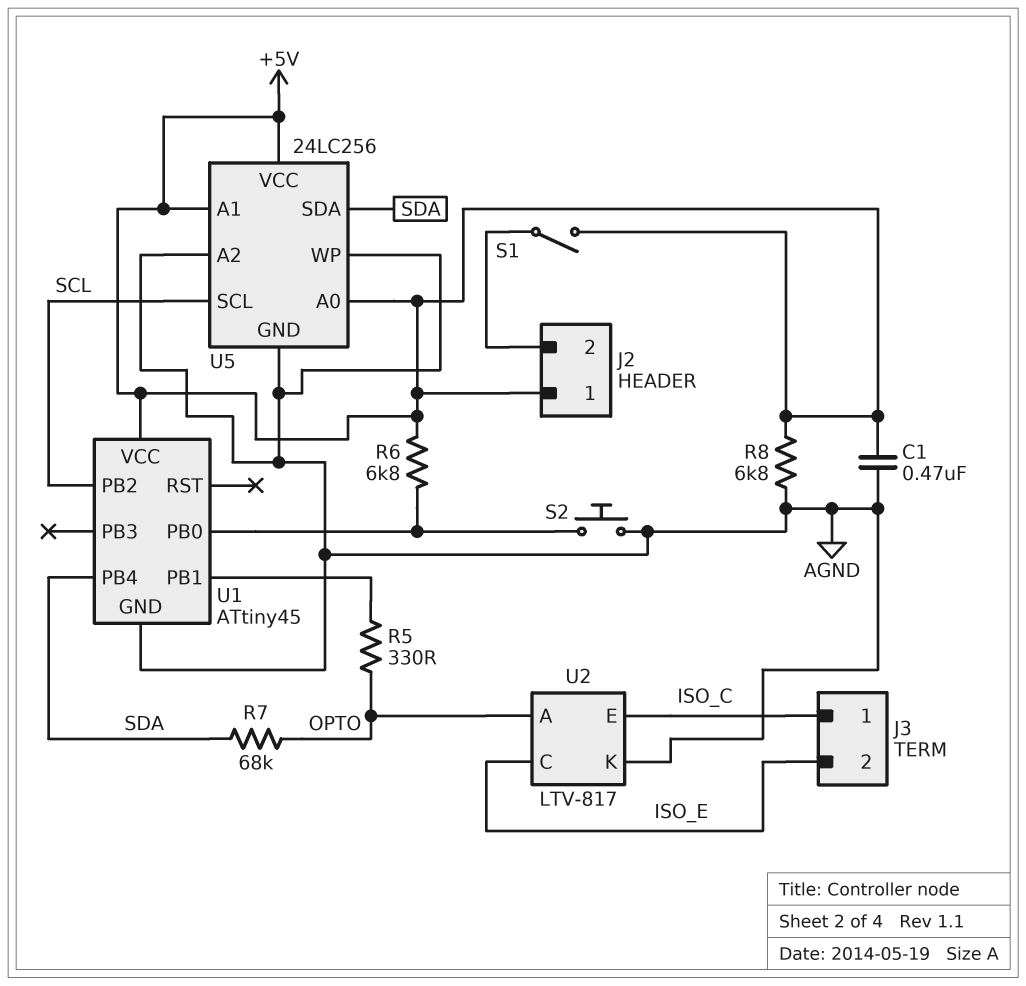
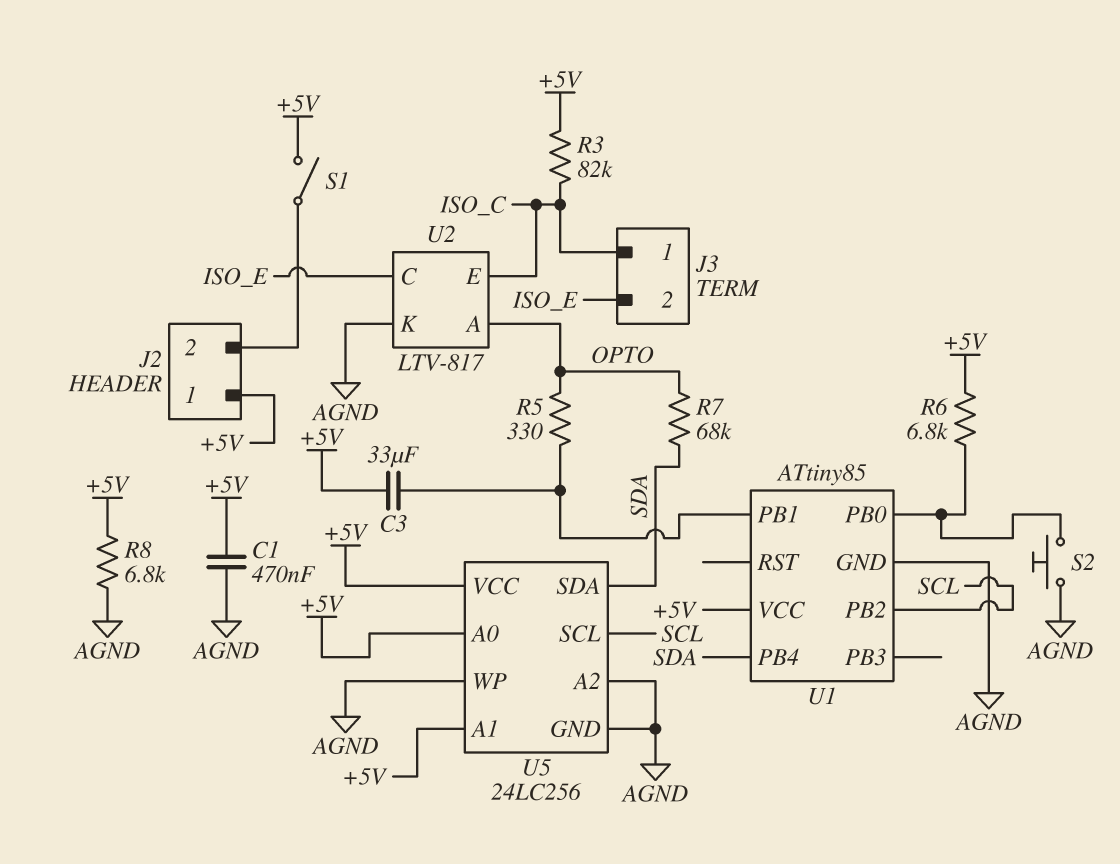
C3: none -> 33uF (+5V, U1/PB1)
R3: none -> 82k (+5V, ISO_C)
U1: ATtiny45 -> ATtiny85

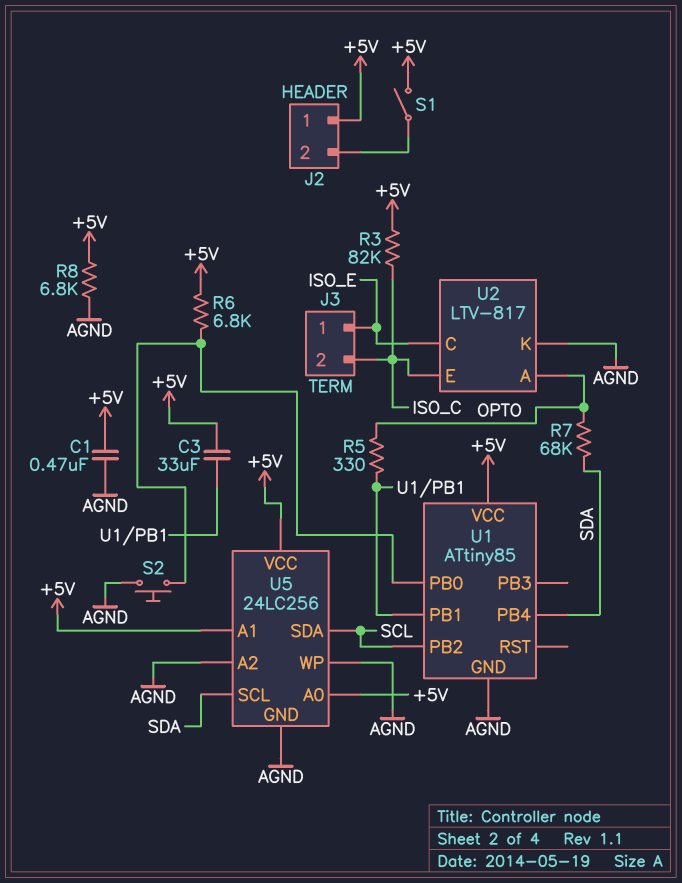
J3 pin 1: ISO_C -> ISO_E
J3 pin 2: ISO_E -> ISO_C
U5 pin SCL: SCL -> SDA
U5 pin SDA: SDA -> SCL

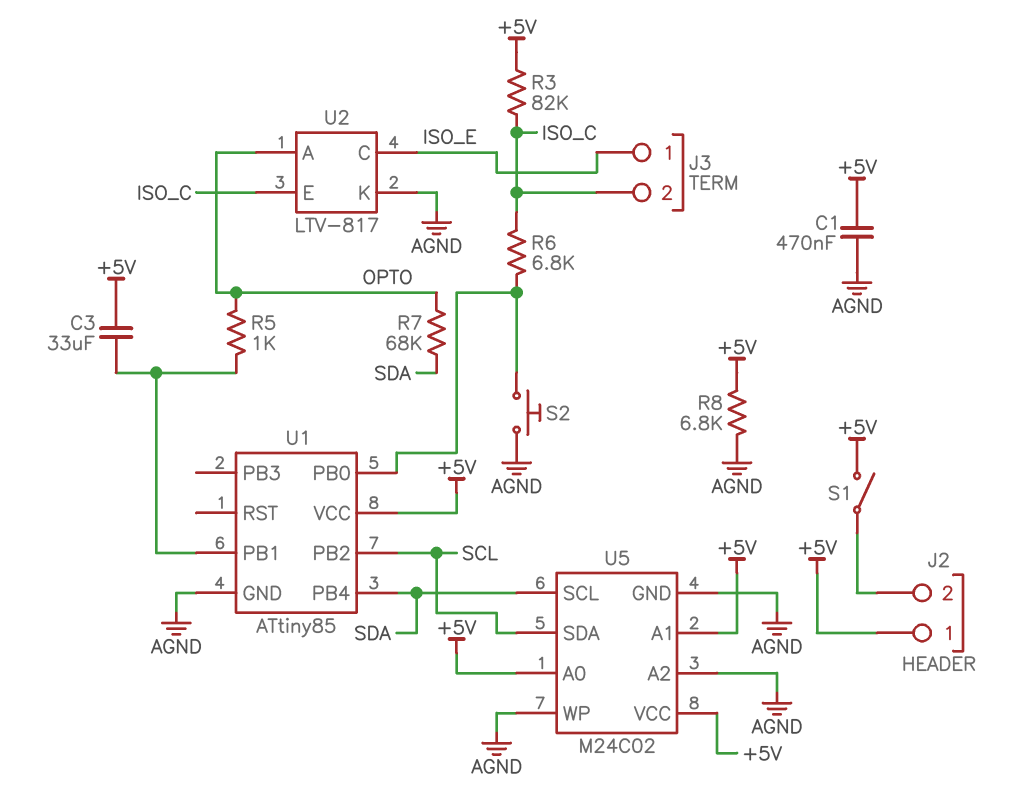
R5: 330 (OPTO, U1/PB1) -> 1k (OPTO, U1/PB1)
R6: 6.8k (+5V, U1/PB0) -> 6.8k (ISO_C, U1/PB0)
U5: 24LC256 -> M24C02

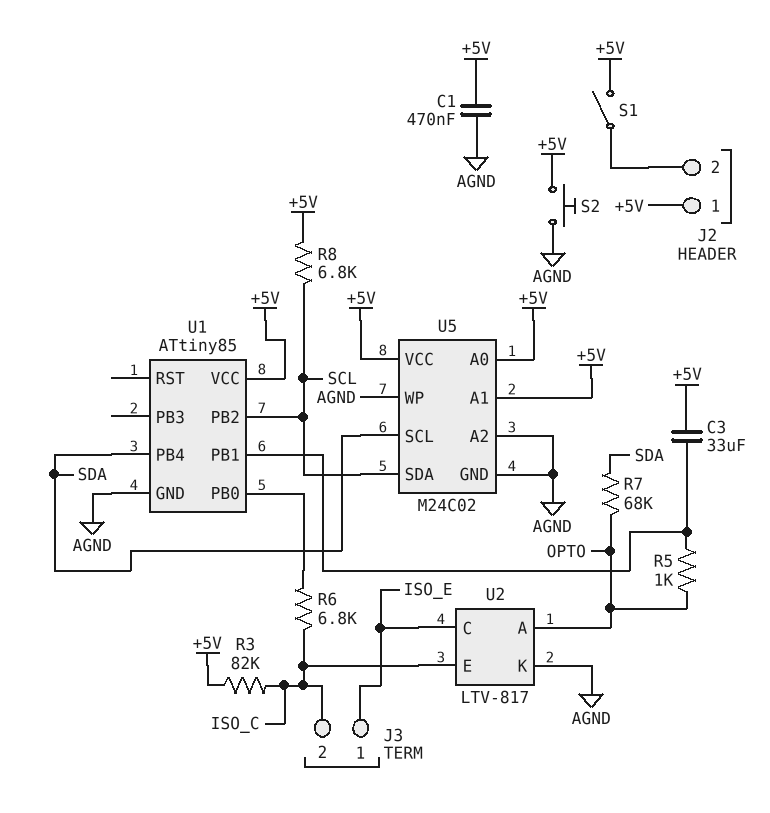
R8: 6.8k (+5V, AGND) -> 6.8k (+5V, SCL)
S2: button (AGND, U1/PB0) -> button (+5V, AGND)

